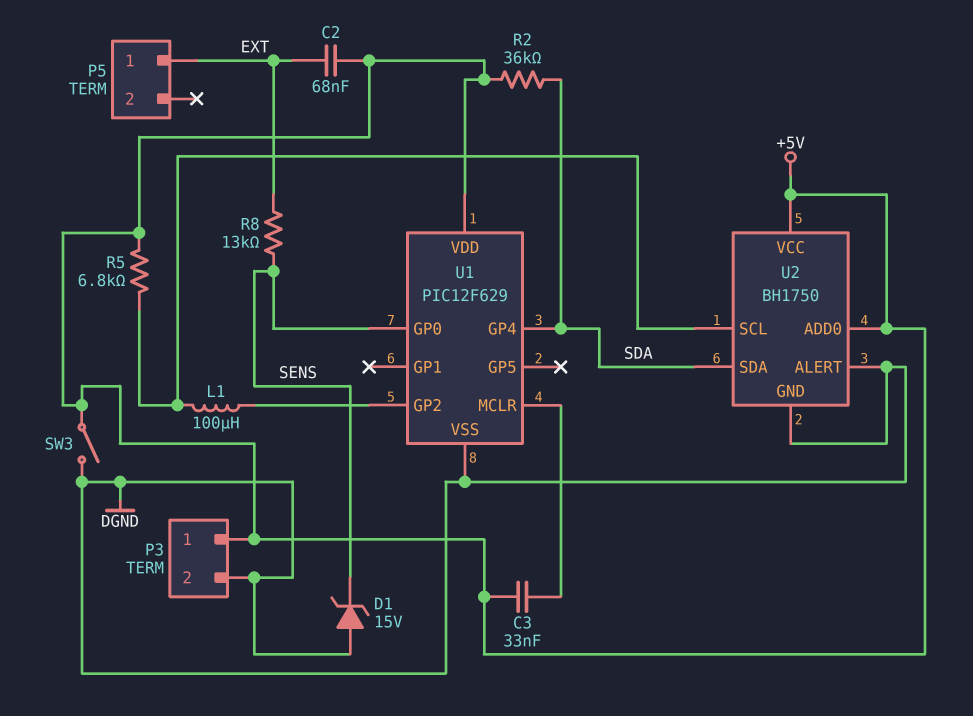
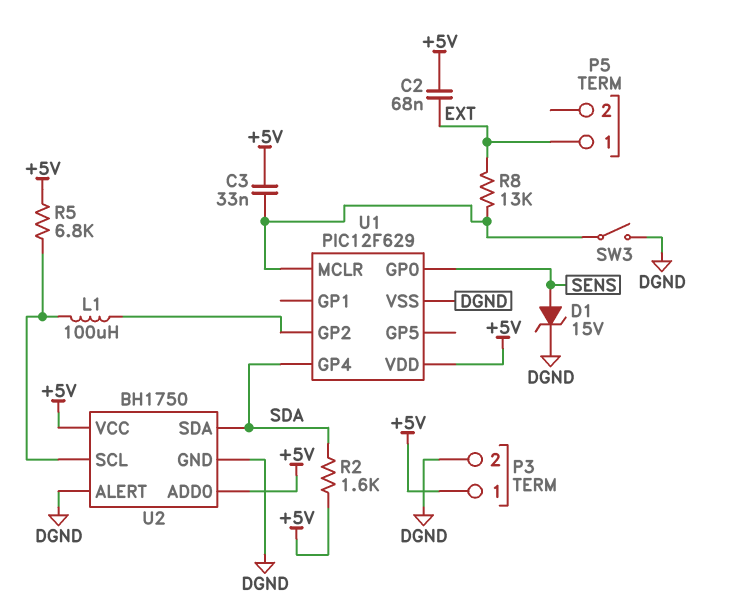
D1: zener 15V (A DGND, K SENS) -> zener 15V (A SENS, K DGND)
R2: 36k (+5V, SDA) -> 1.6k (+5V, SDA)
R8: 13k (EXT, SENS) -> 13k (EXT, U1/MCLR)
SW3: switch (+5V, DGND) -> switch (DGND, U1/MCLR)

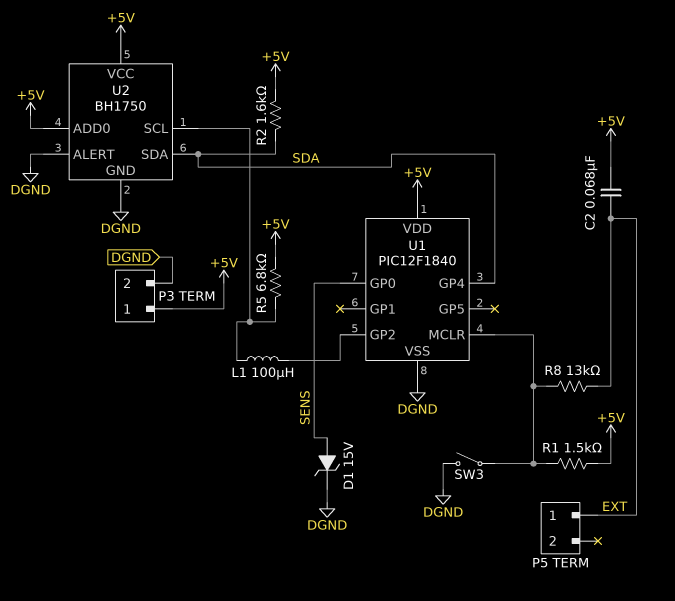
C3: 33nF (+5V, U1/MCLR) -> none
R1: none -> 1.5k (+5V, U1/MCLR)
U1: PIC12F629 -> PIC12F1840

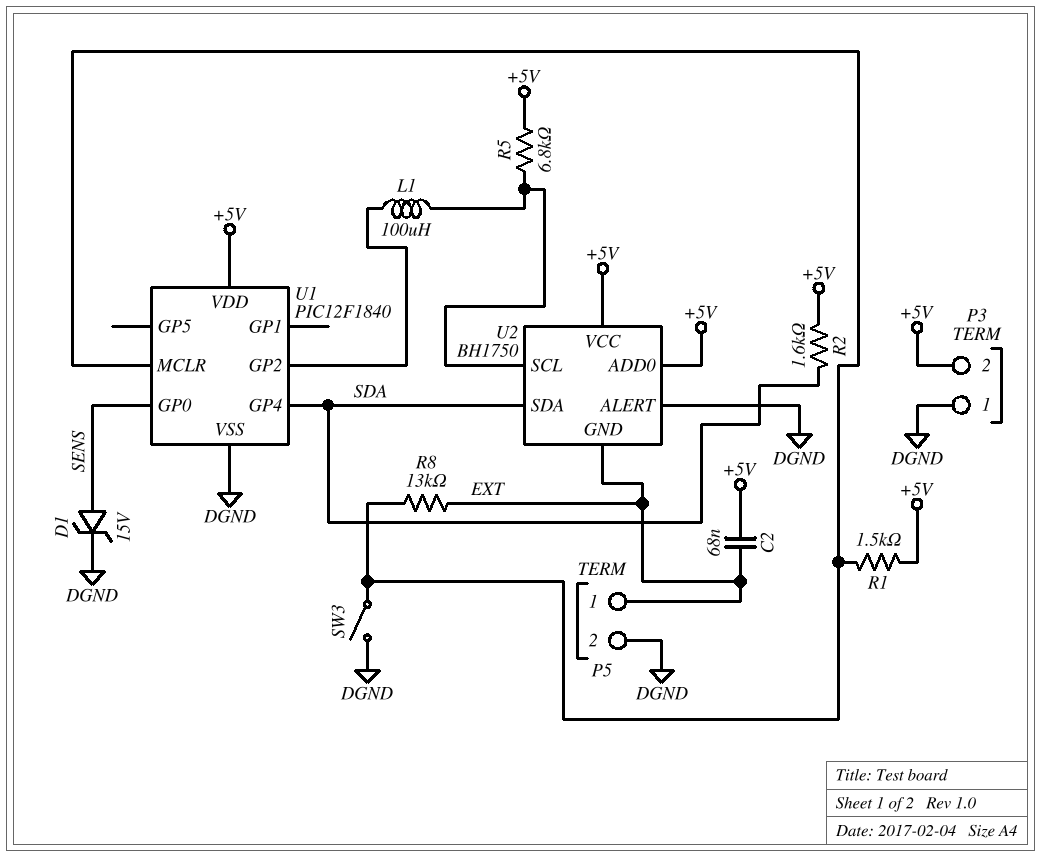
P3 pin 1: +5V -> DGND
P3 pin 2: DGND -> +5V
P5 pin 2: none -> DGND
U2 pin GND: DGND -> EXT

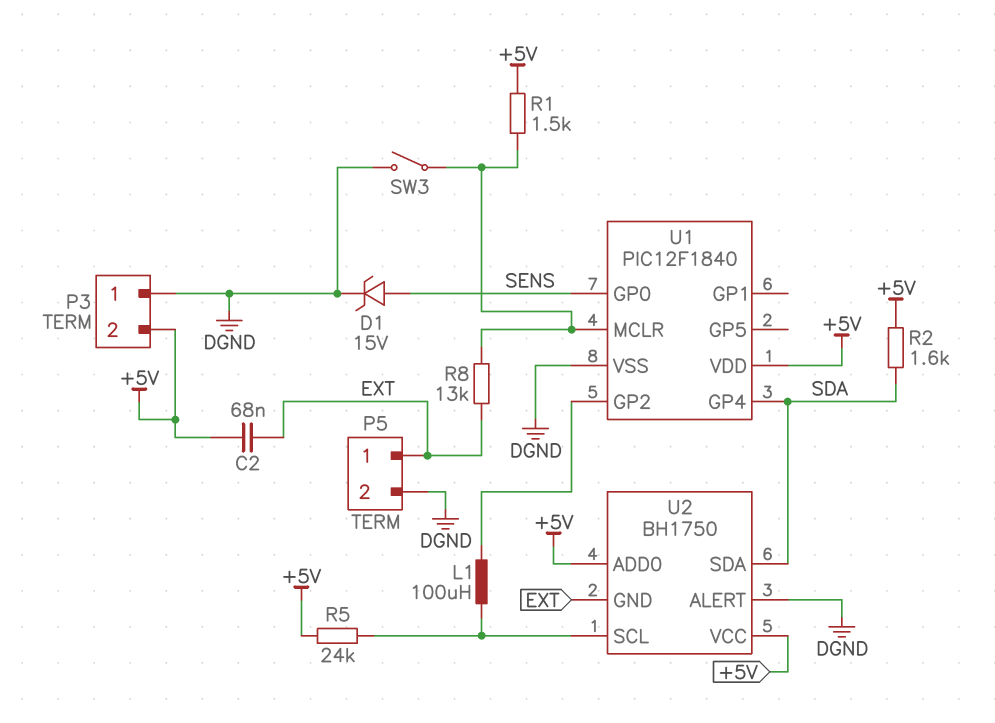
R5: 6.8k (+5V, U2/SCL) -> 24k (+5V, U2/SCL)

